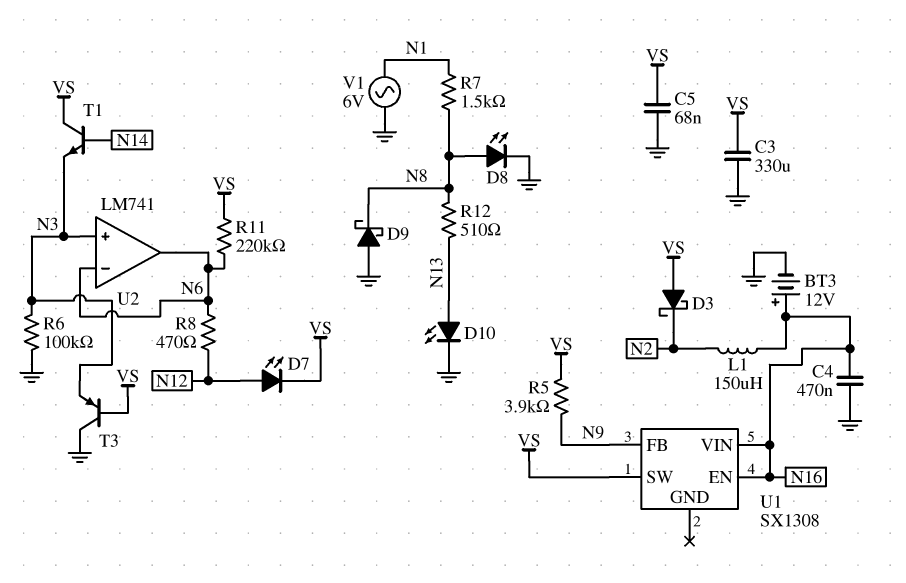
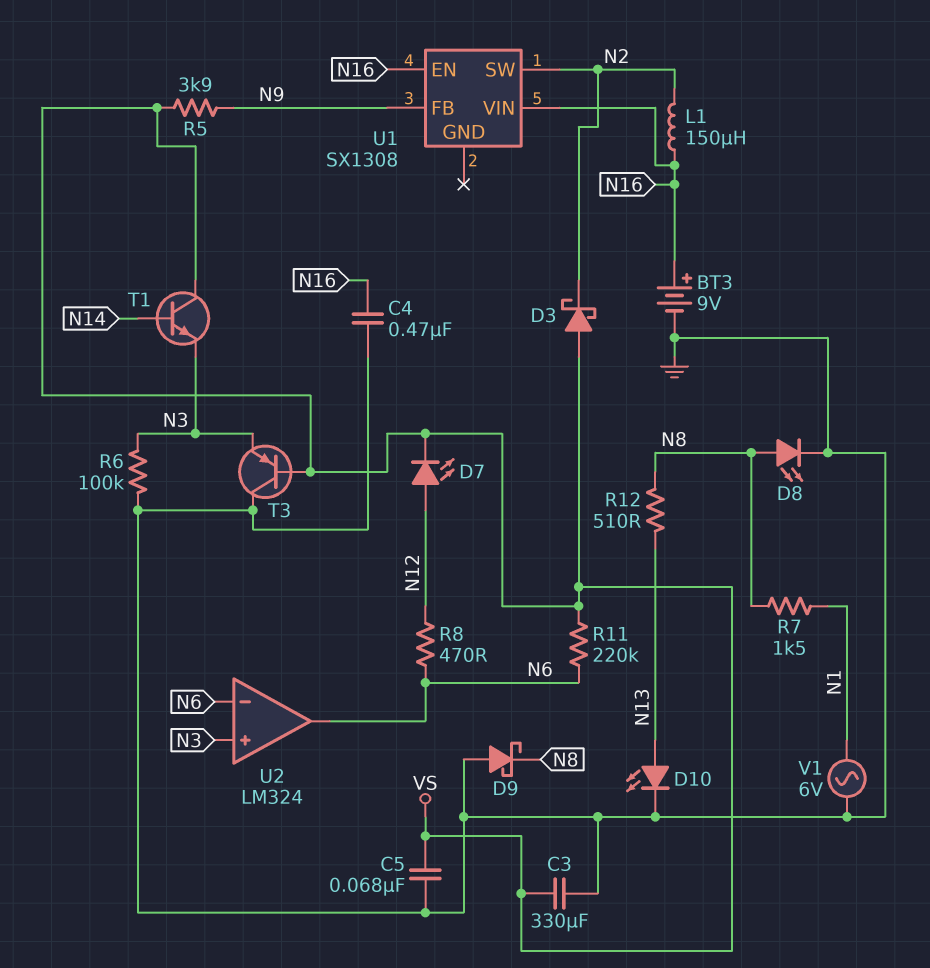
BT3: 12V (plus N16, minus GND) -> 9V (plus N16, minus GND)
U1 pin SW: VS -> N2
U2: LM741 -> LM324

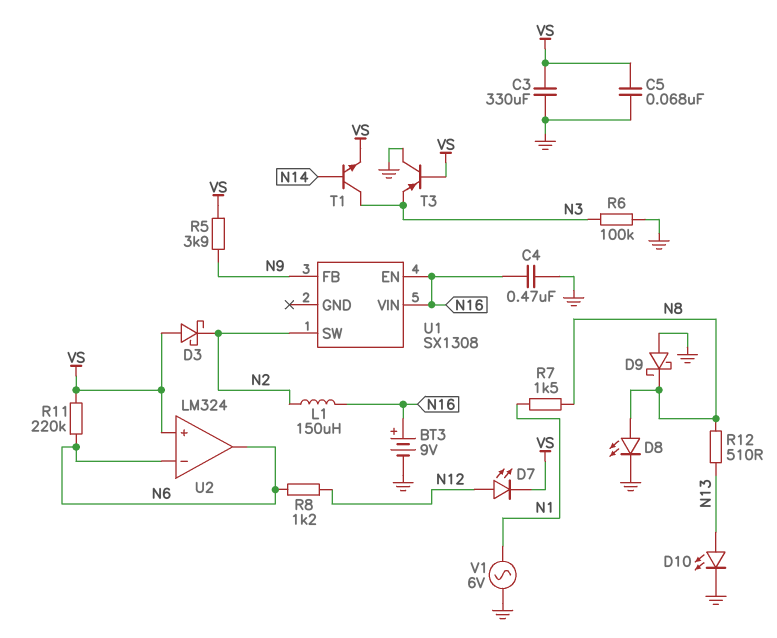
R8: 470 (N6, N12) -> 1.2k (N6, N12)
T1: NPN (B N14, C VS, E N3) -> NPN (B N14, C N3, E VS)
U2 pin in+: N3 -> VS

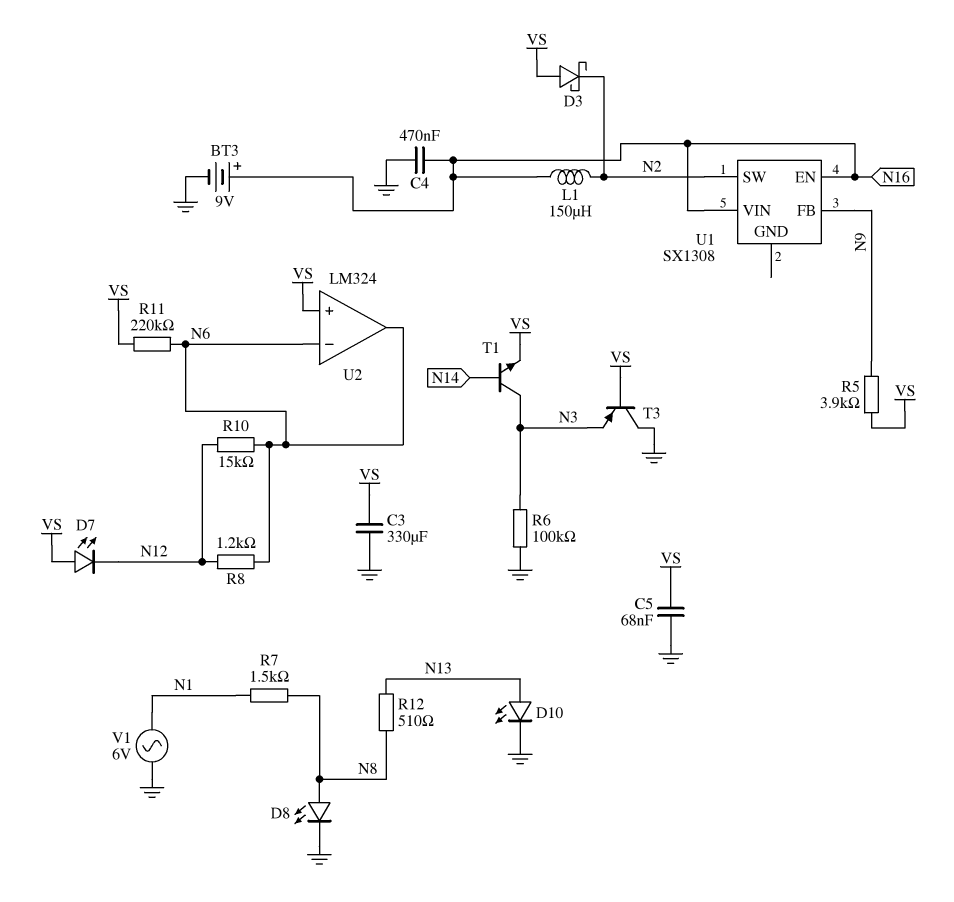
D7: LED (A N12, K VS) -> LED (A VS, K N12)
D9: schottky (A GND, K N8) -> none
R10: none -> 15k (N6, N12)

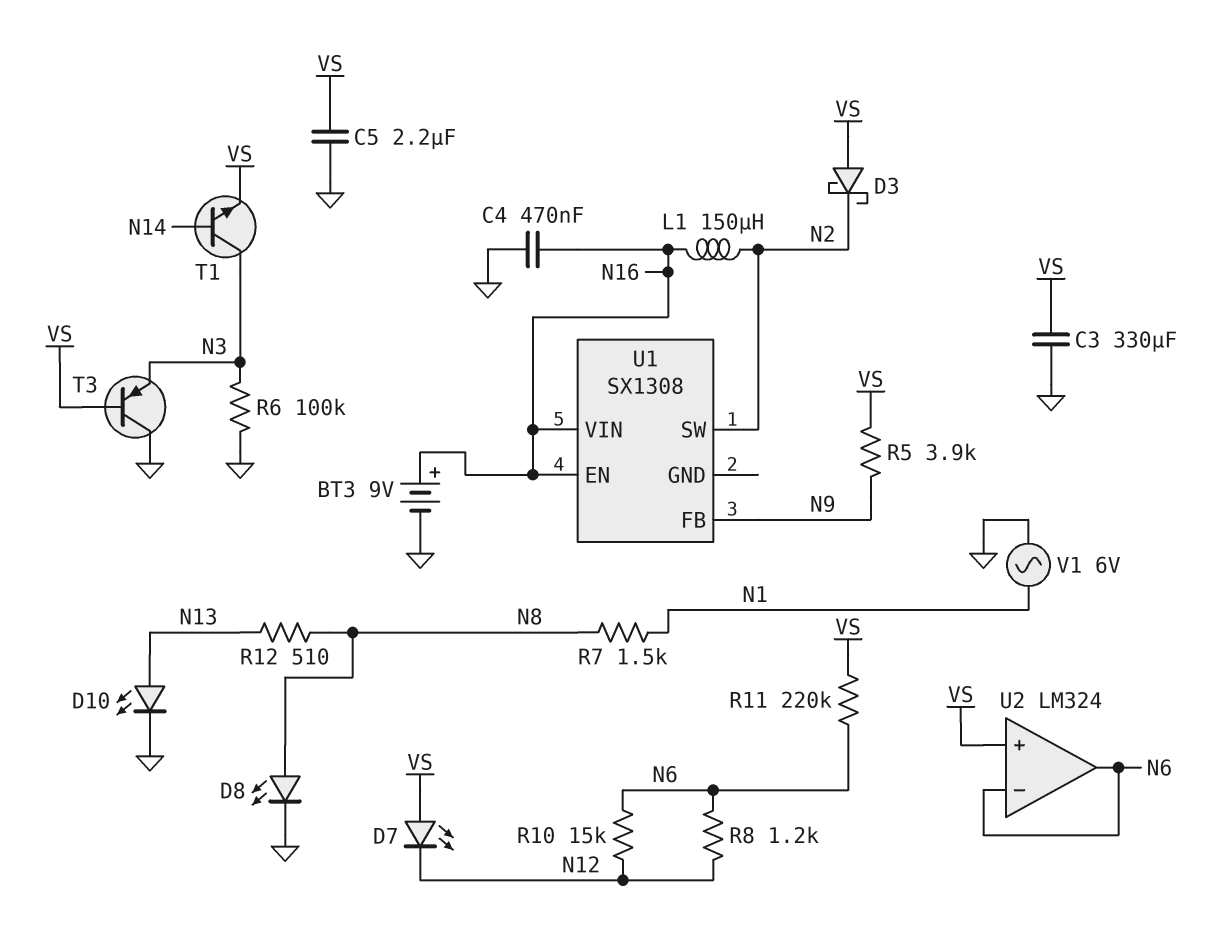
C5: 68nF (GND, VS) -> 2.2uF (GND, VS)

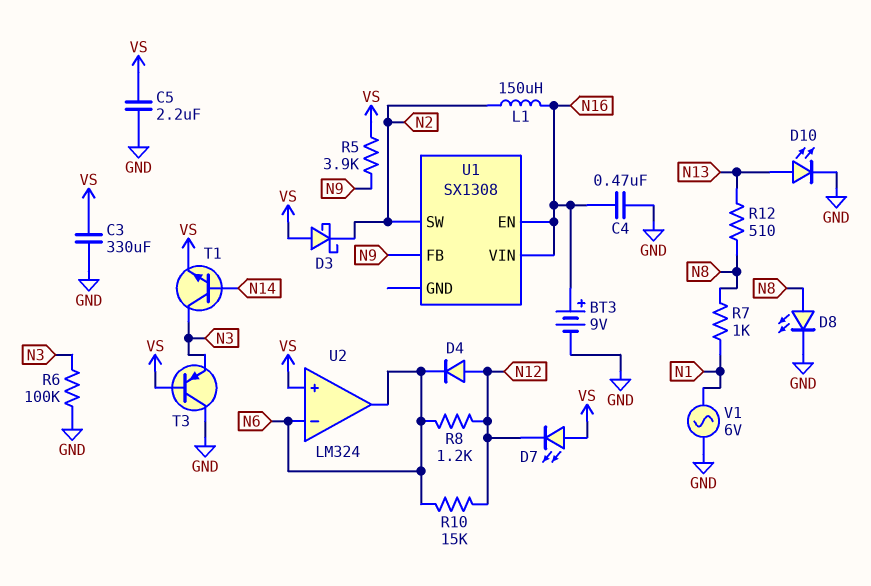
D4: none -> diode (A N12, K N6)
R7: 1.5k (N1, N8) -> 1k (N1, N8)
R11: 220k (N6, VS) -> none

